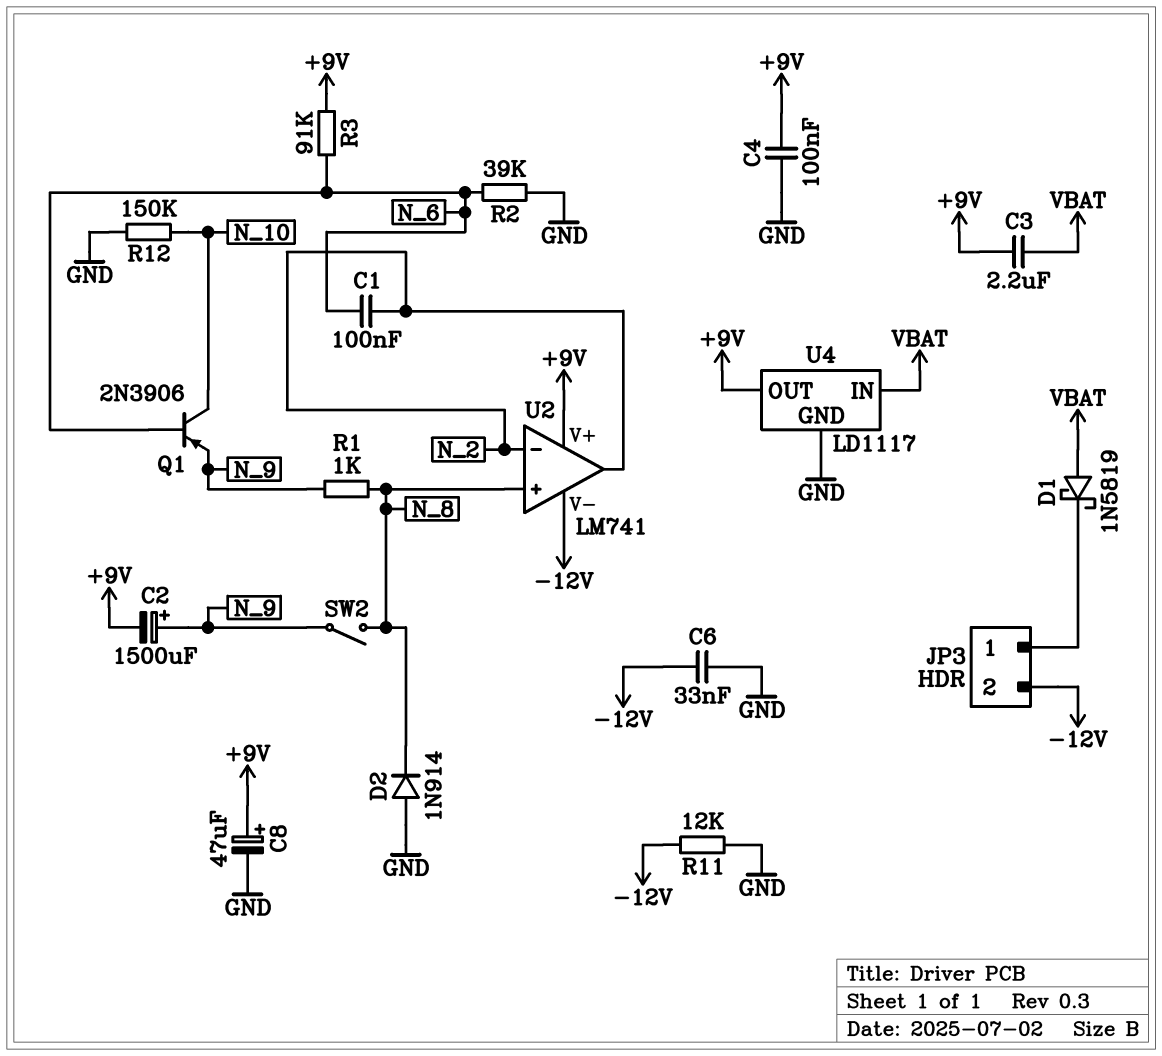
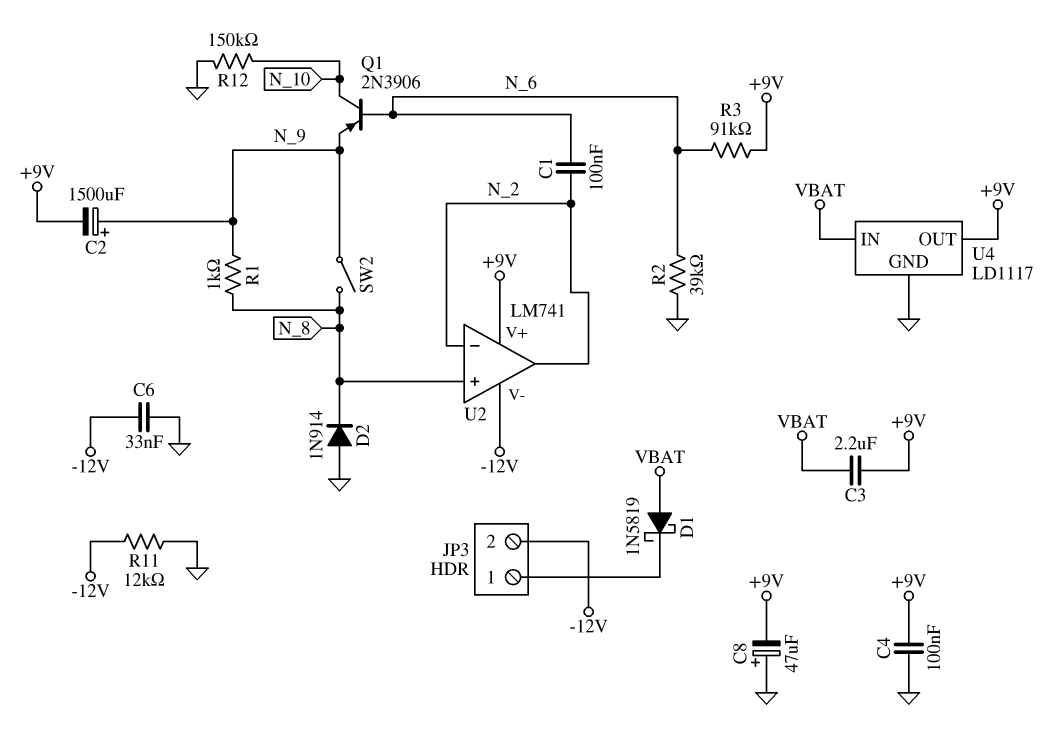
C8: 47uF (plus +9V, minus GND) -> 47uF (plus GND, minus +9V)

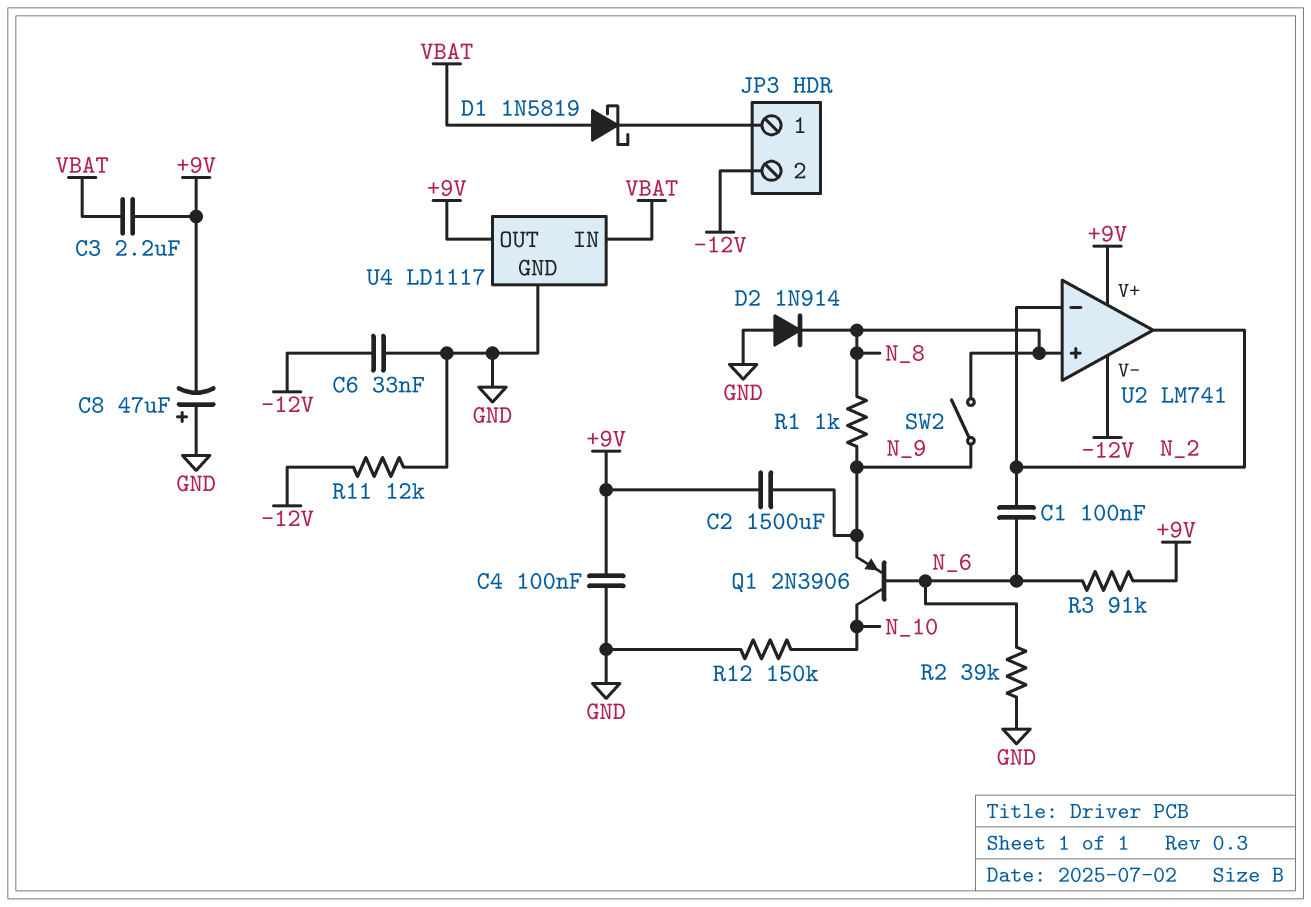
C2: 1500uF (plus N_9, minus +9V) -> 1500uF (+9V, N_9)

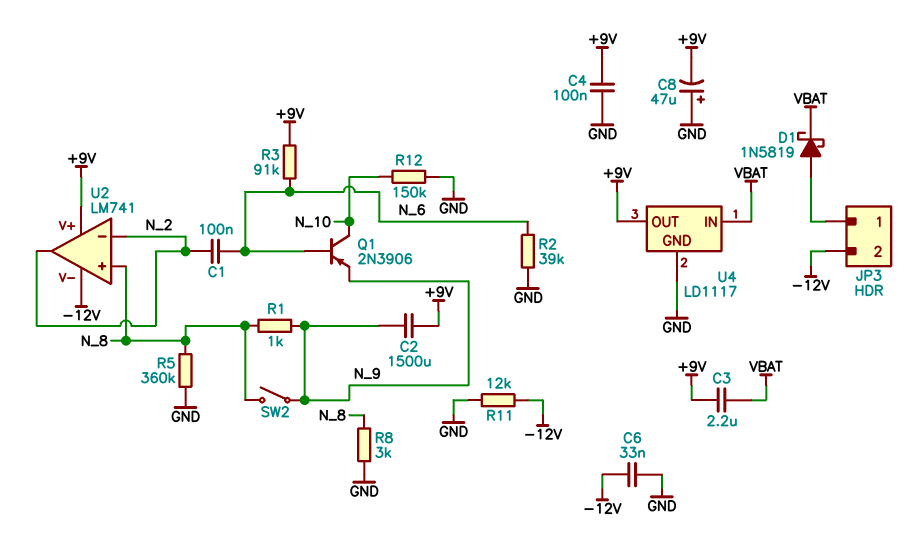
D1: schottky 1N5819 (A VBAT, K JP3/1) -> schottky 1N5819 (A JP3/1, K VBAT)
D2: diode 1N914 (A GND, K N_8) -> none
R5: none -> 360k (GND, N_8)
R8: none -> 3k (GND, N_8)

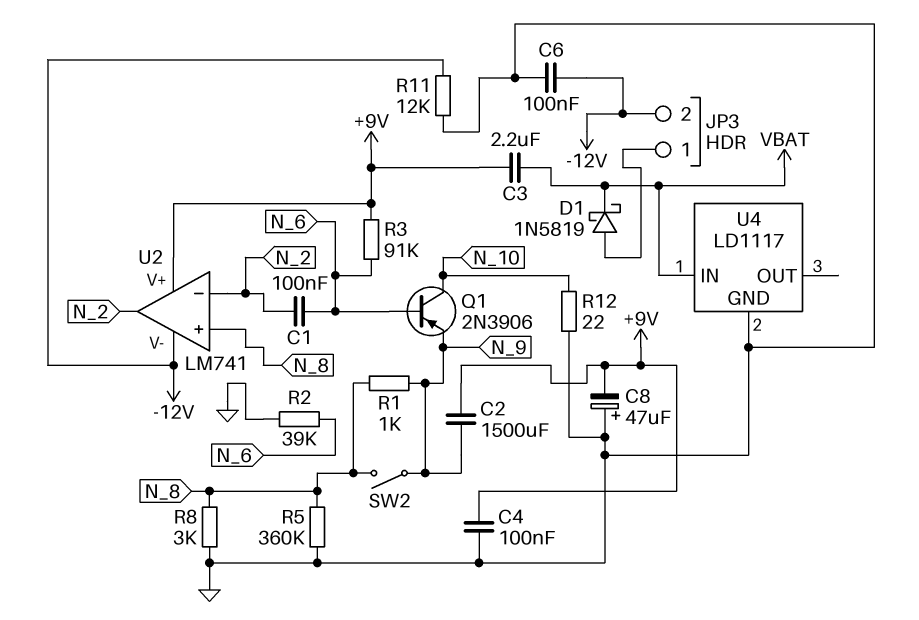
C6: 33nF (-12V, GND) -> 100nF (-12V, GND)
R12: 150k (GND, N_10) -> 22 (GND, N_10)
U4 pin OUT: +9V -> none

